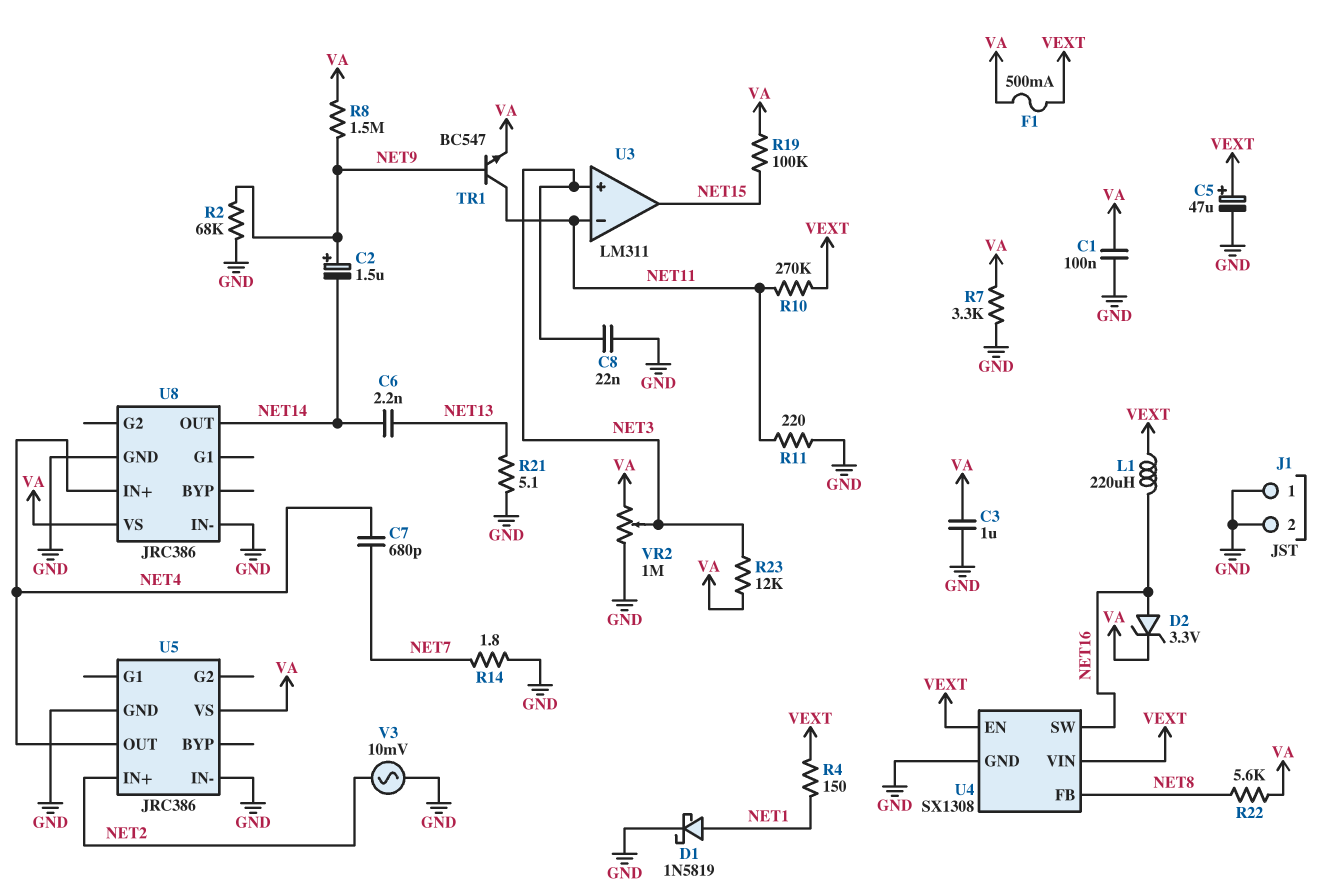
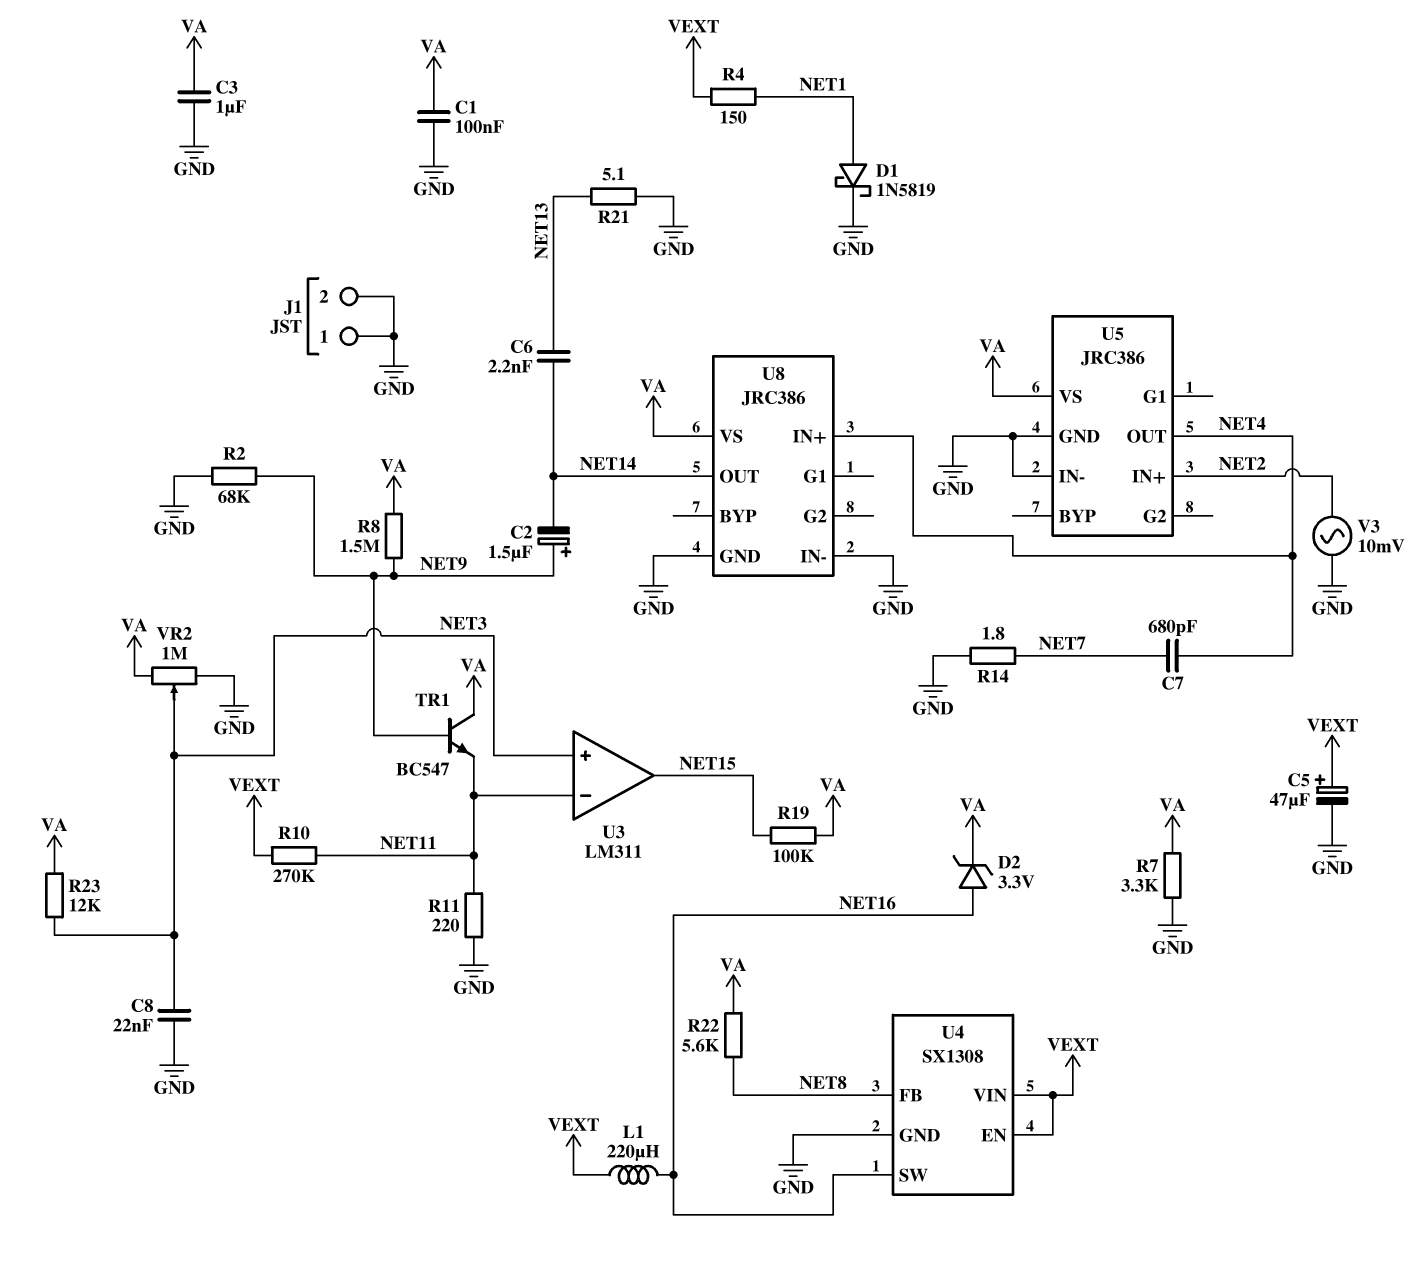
F1: 500mA (VA, VEXT) -> none
TR1: NPN BC547 (B NET9, C NET11, E VA) -> NPN BC547 (B NET9, C VA, E NET11)

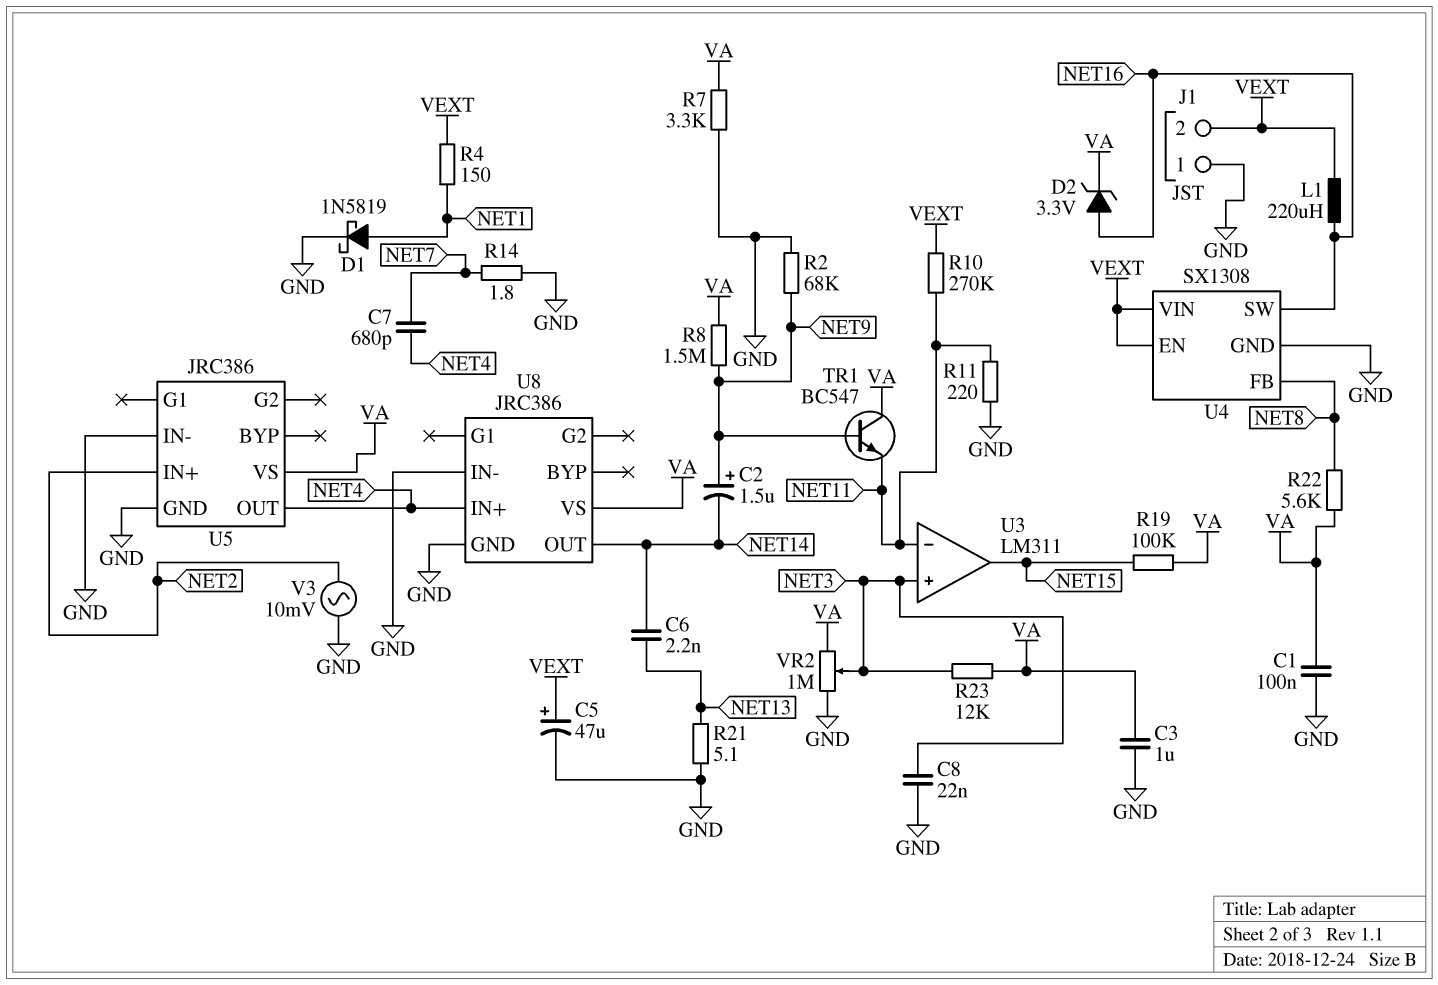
J1 pin 2: GND -> VEXT

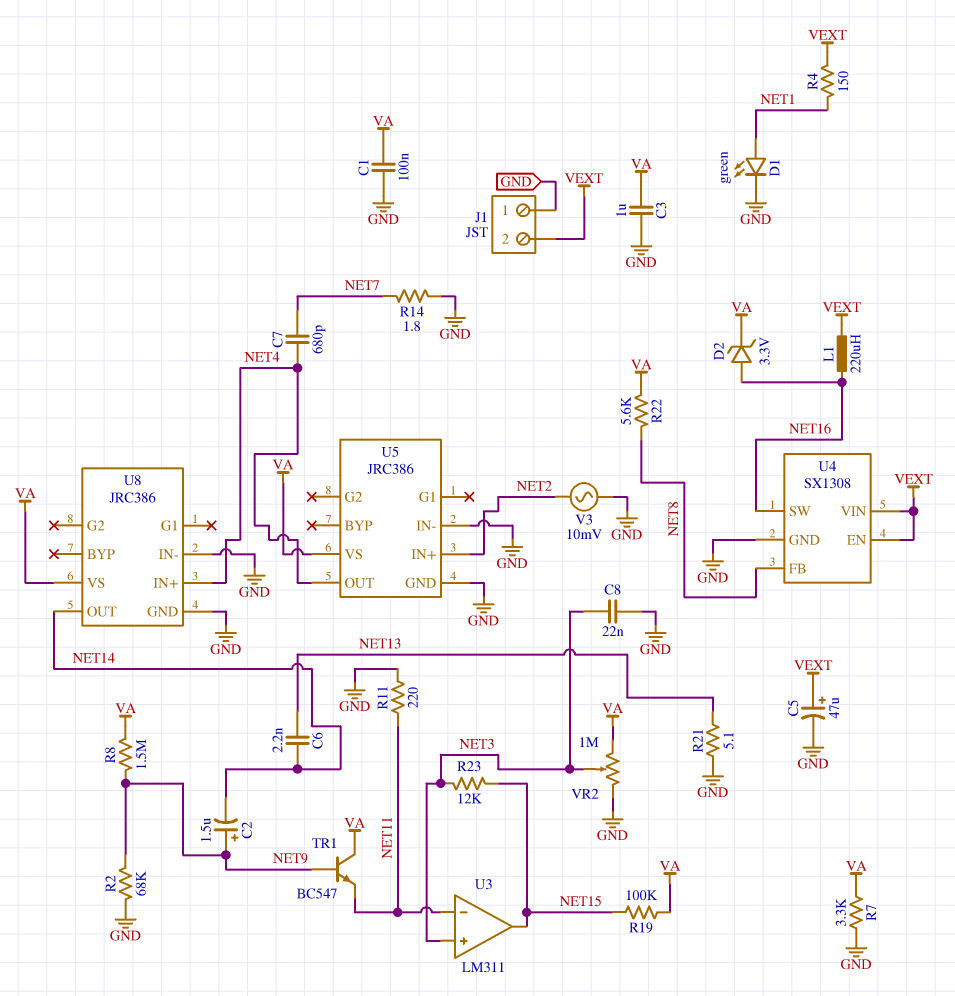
D1: schottky 1N5819 (A NET1, K GND) -> LED green (A NET1, K GND)
R10: 270k (NET11, VEXT) -> none
R23: 12k (NET3, VA) -> 12k (NET3, NET15)

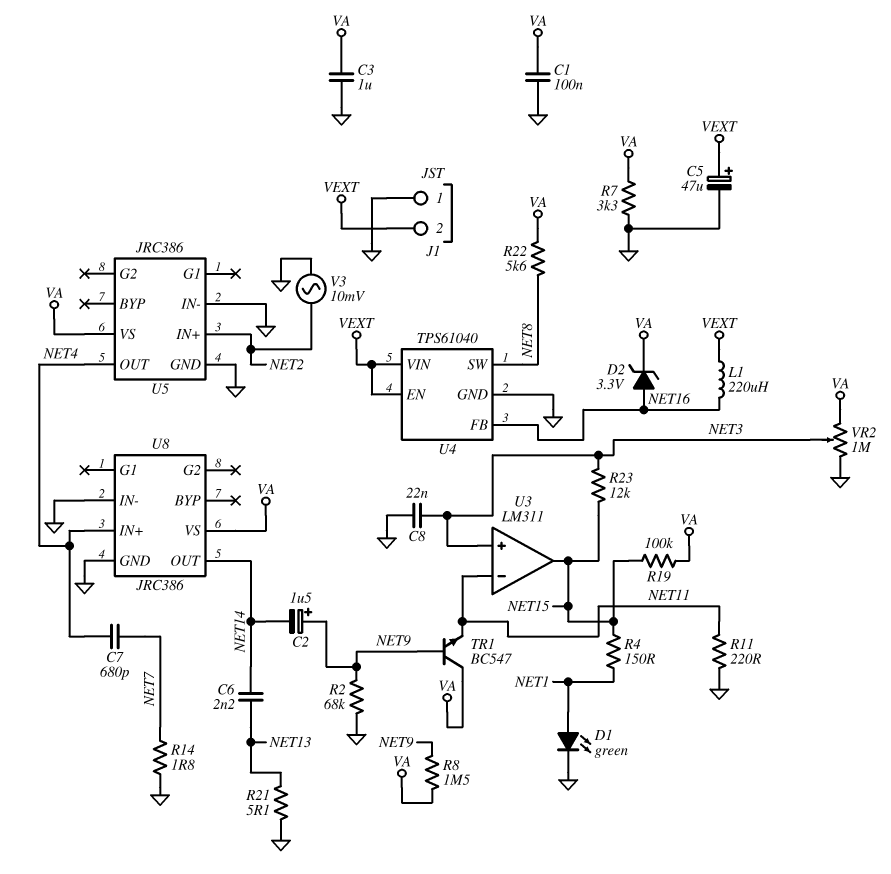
R4: 150 (NET1, VEXT) -> 150 (NET1, NET15)
U4: SX1308 -> TPS61040
U4 pin FB: NET8 -> NET16
U4 pin SW: NET16 -> NET8

